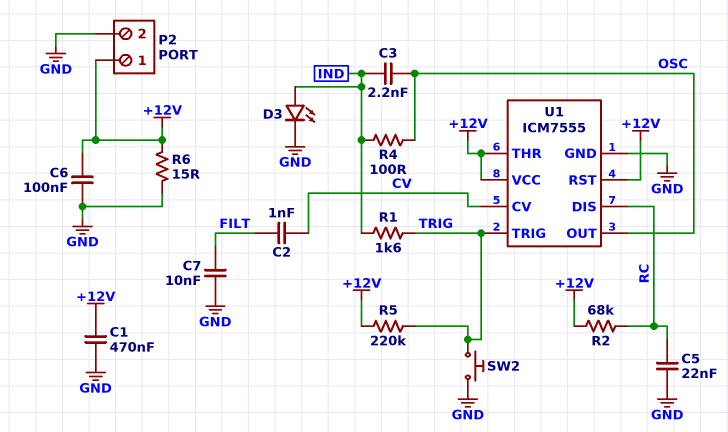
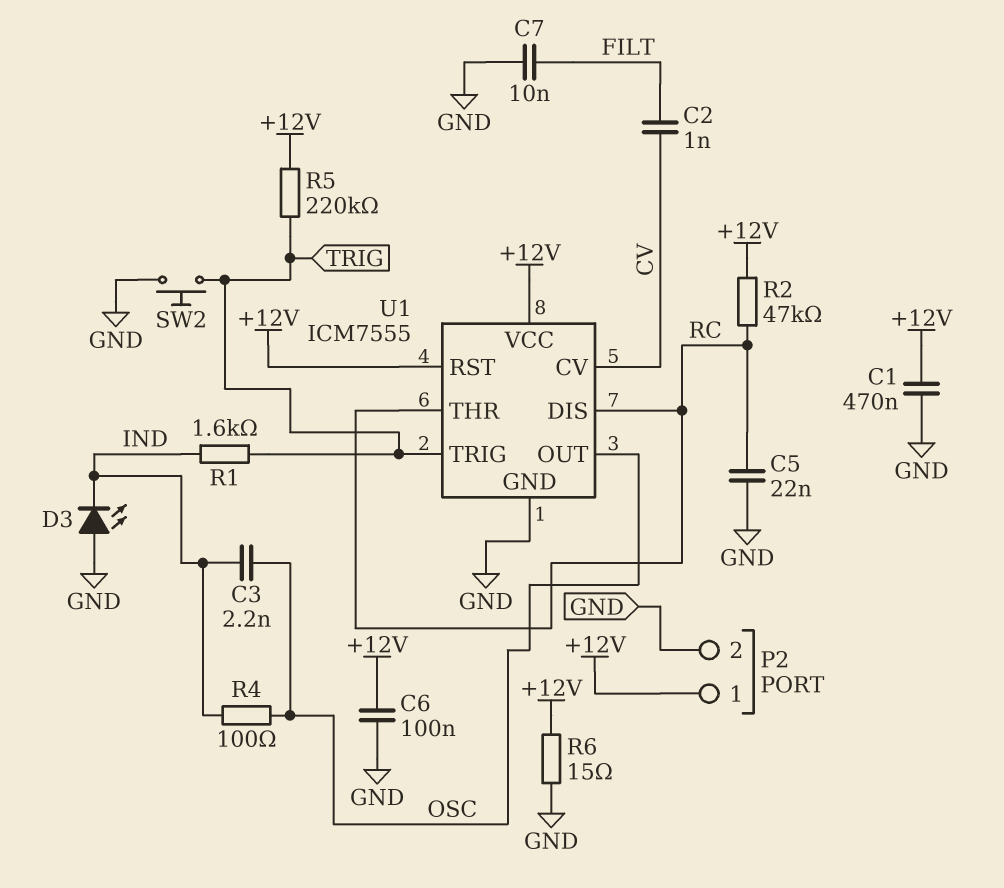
D3: LED (A IND, K GND) -> LED (A GND, K IND)
R2: 68k (+12V, RC) -> 47k (+12V, RC)
U1 pin THR: +12V -> RC

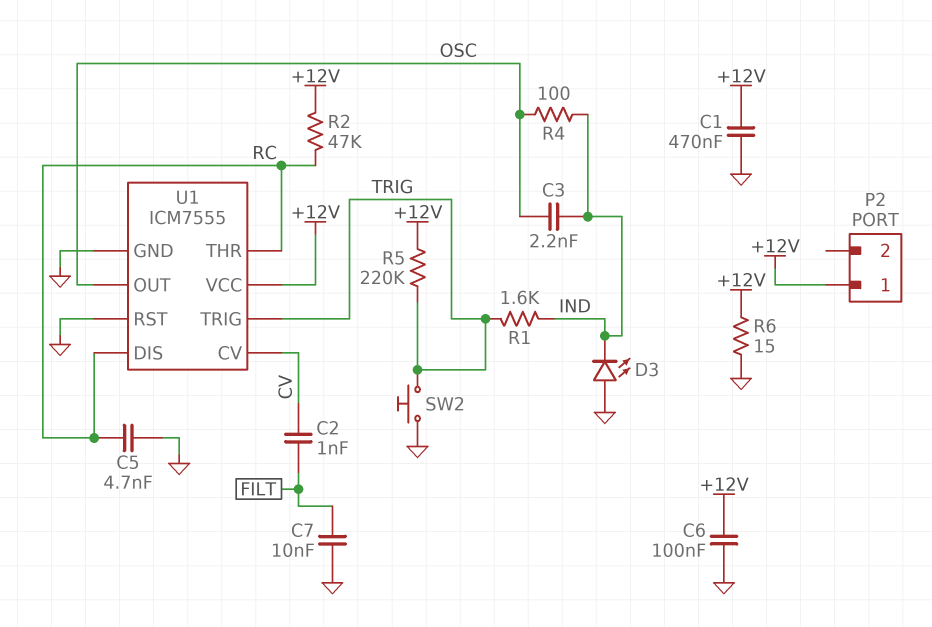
C5: 22nF (GND, RC) -> 4.7nF (GND, RC)
P2 pin 2: GND -> none
U1 pin RST: +12V -> GND

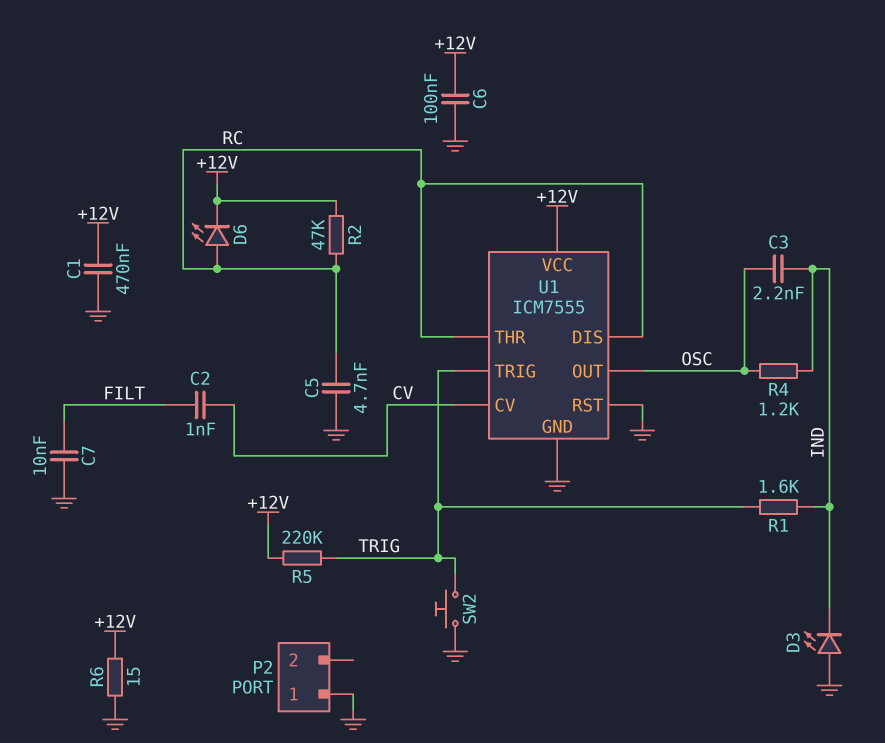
D6: none -> LED (A RC, K +12V)
P2 pin 1: +12V -> GND
R4: 100 (IND, OSC) -> 1.2k (IND, OSC)

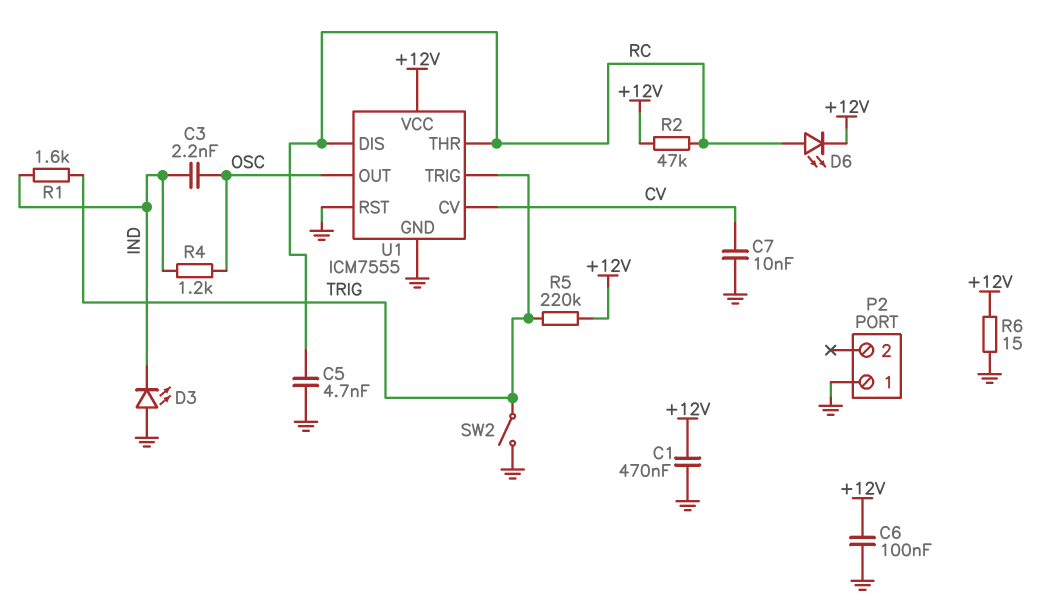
C2: 1nF (CV, FILT) -> none
C7: 10nF (FILT, GND) -> 10nF (CV, GND)
SW2: button (GND, TRIG) -> switch (GND, TRIG)

